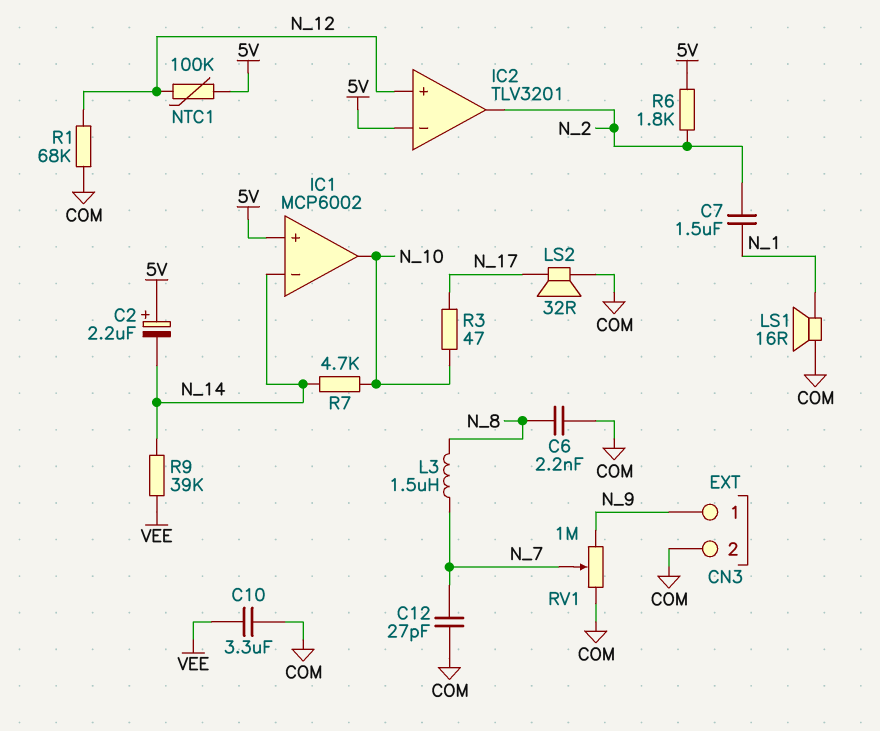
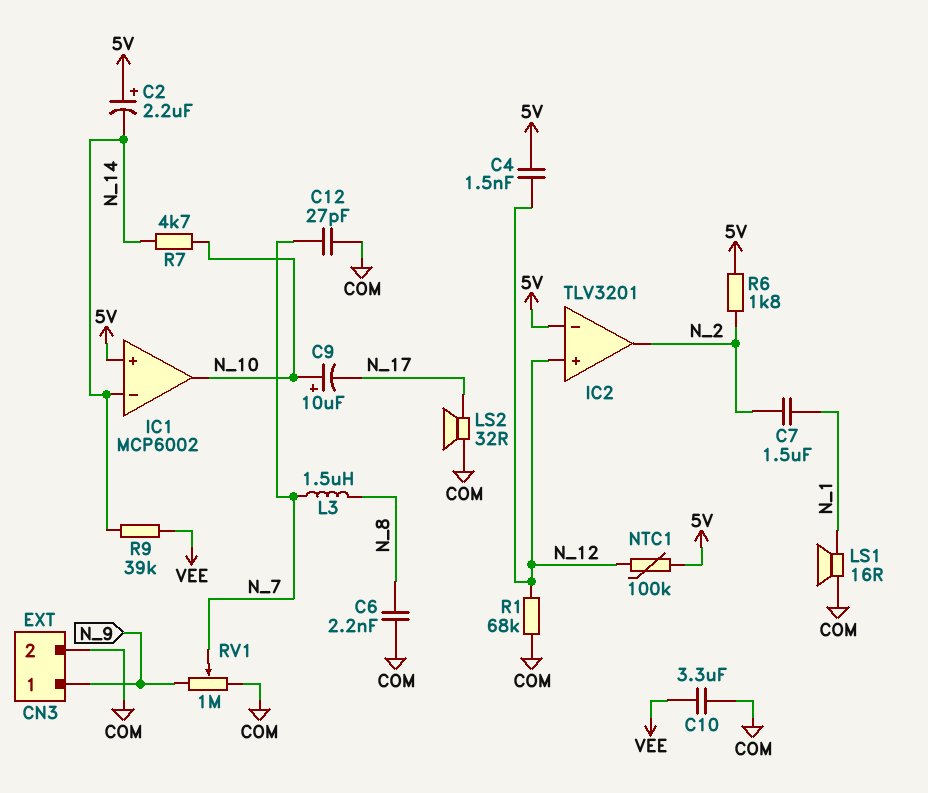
C4: none -> 1.5nF (5V, N_12)
C9: none -> 10uF (plus N_10, minus N_17)
R3: 47 (N_10, N_17) -> none

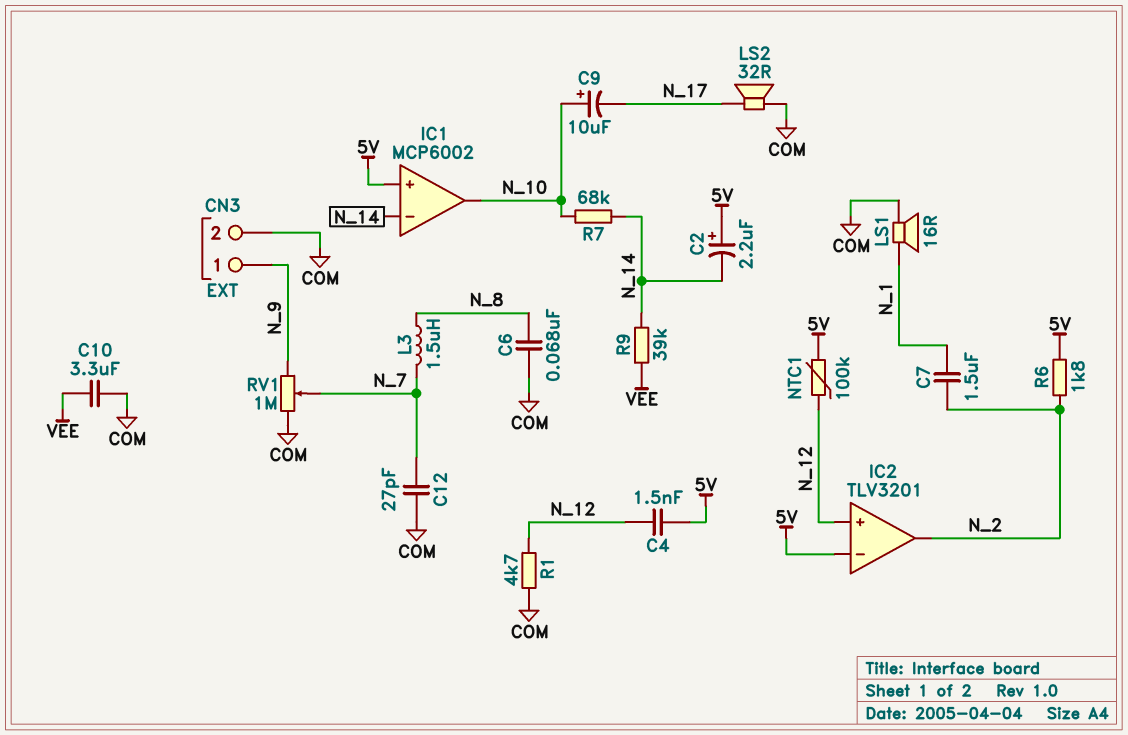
C6: 2.2nF (COM, N_8) -> 68nF (COM, N_8)
R1: 68k (COM, N_12) -> 4.7k (COM, N_12)
R7: 4.7k (N_10, N_14) -> 68k (N_10, N_14)

